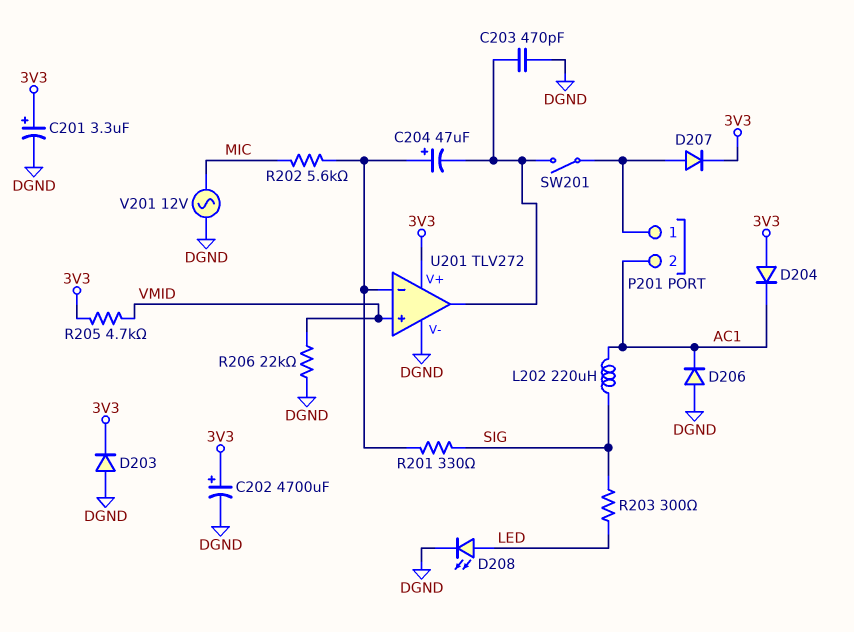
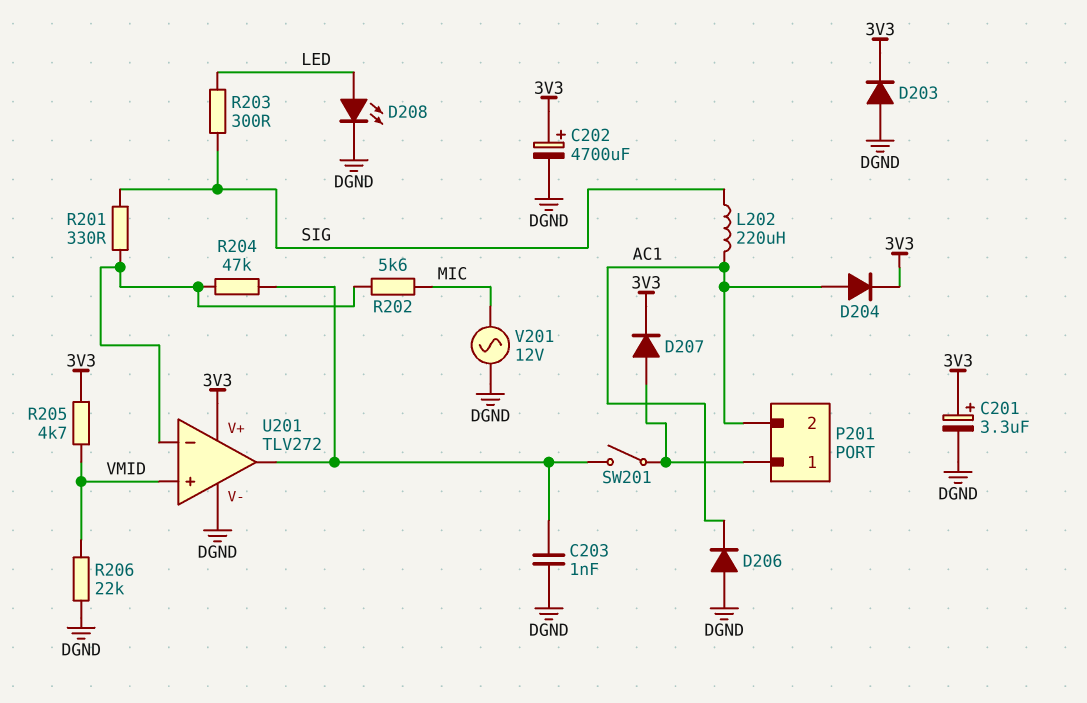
C203: 470pF (DGND, U201/out) -> 1nF (DGND, U201/out)
C204: 47uF (plus U201/in-, minus U201/out) -> none
D204: diode (A 3V3, K AC1) -> diode (A AC1, K 3V3)
R204: none -> 47k (U201/in-, U201/out)

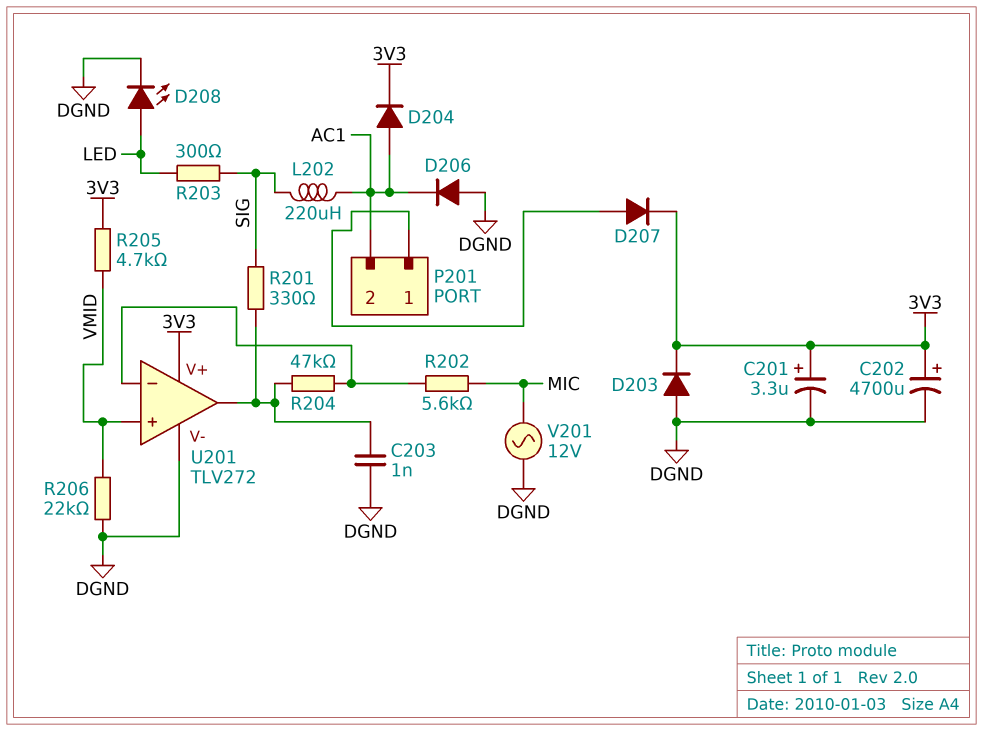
R201: 330 (SIG, U201/in-) -> 330 (SIG, U201/out)
SW201: switch (P201/1, U201/out) -> none

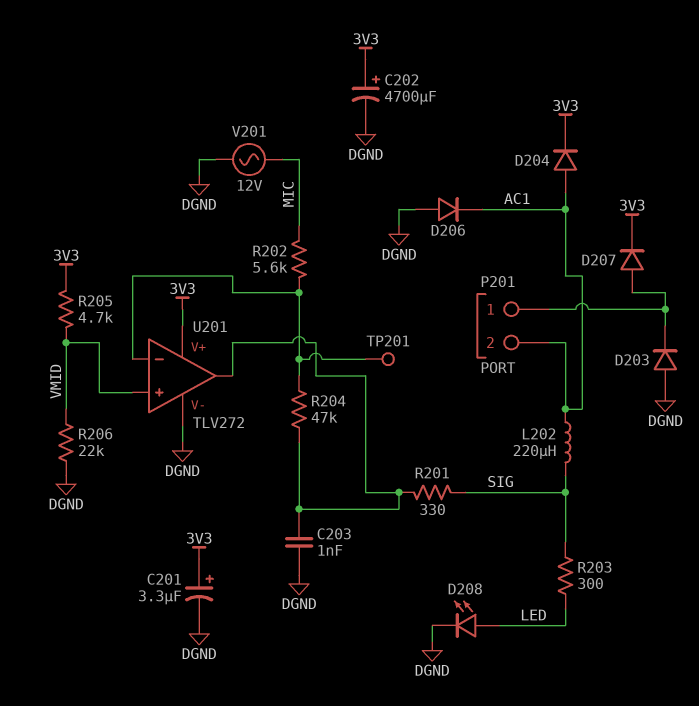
D203: diode (A DGND, K 3V3) -> diode (A DGND, K P201/1)
TP201: none -> test point (U201/in-)

